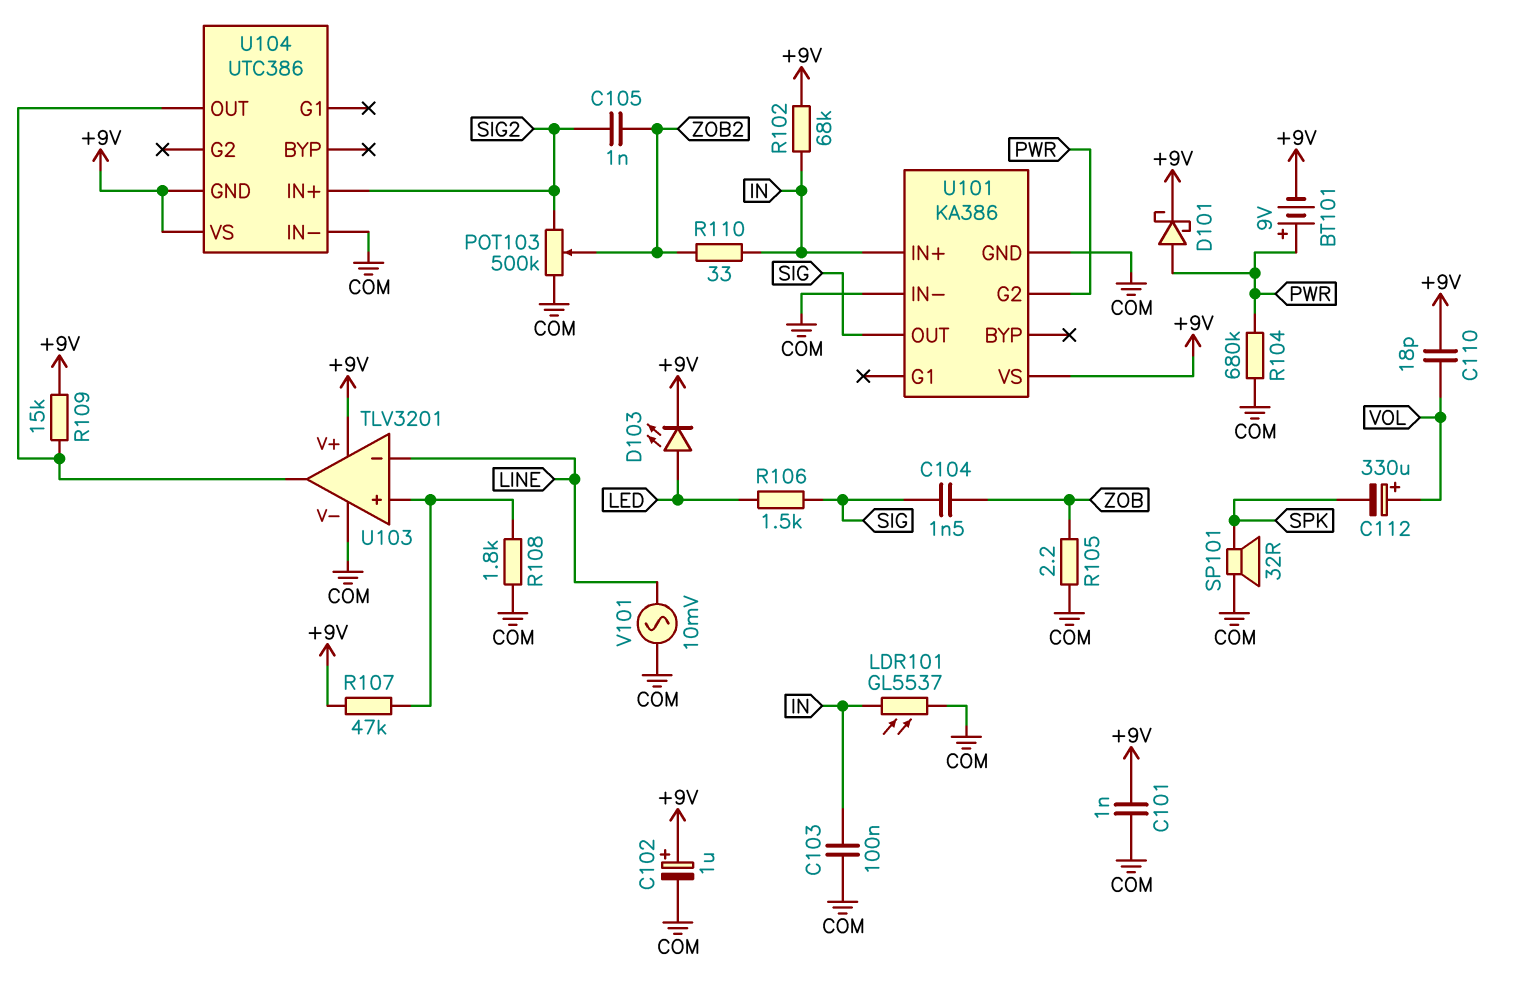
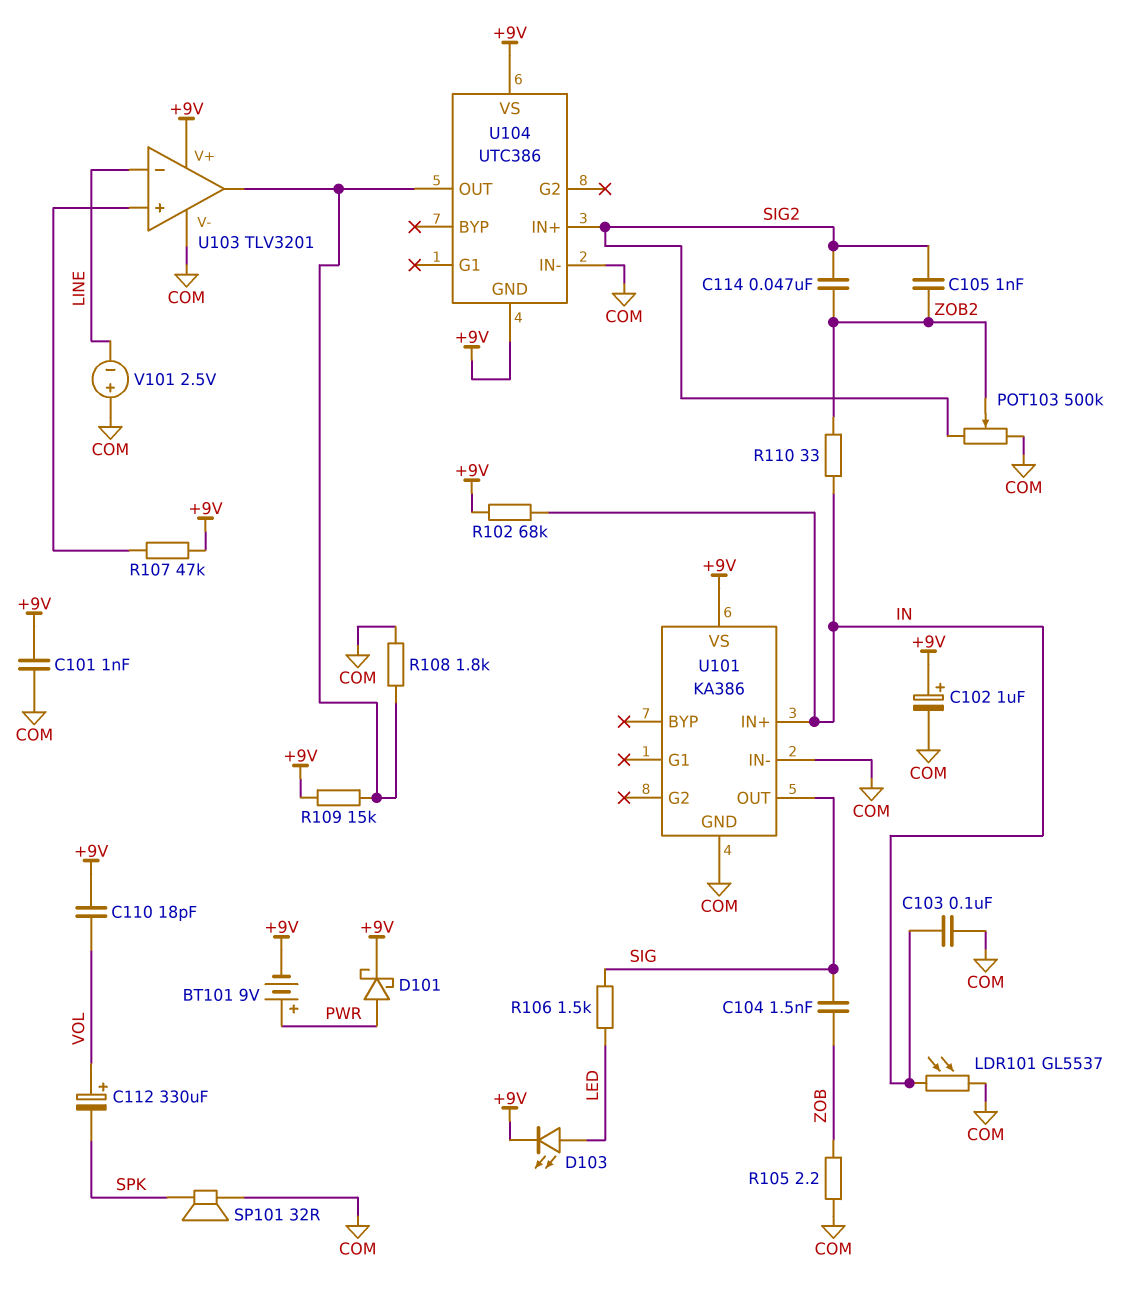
C114: none -> 47nF (SIG2, ZOB2)
R104: 680k (COM, PWR) -> none
R108: 1.8k (COM, U103/in+) -> 1.8k (COM, U103/out)
U101 pin G2: PWR -> none
V101: AC 10mV (COM, LINE) -> 2.5V (plus COM, minus LINE)

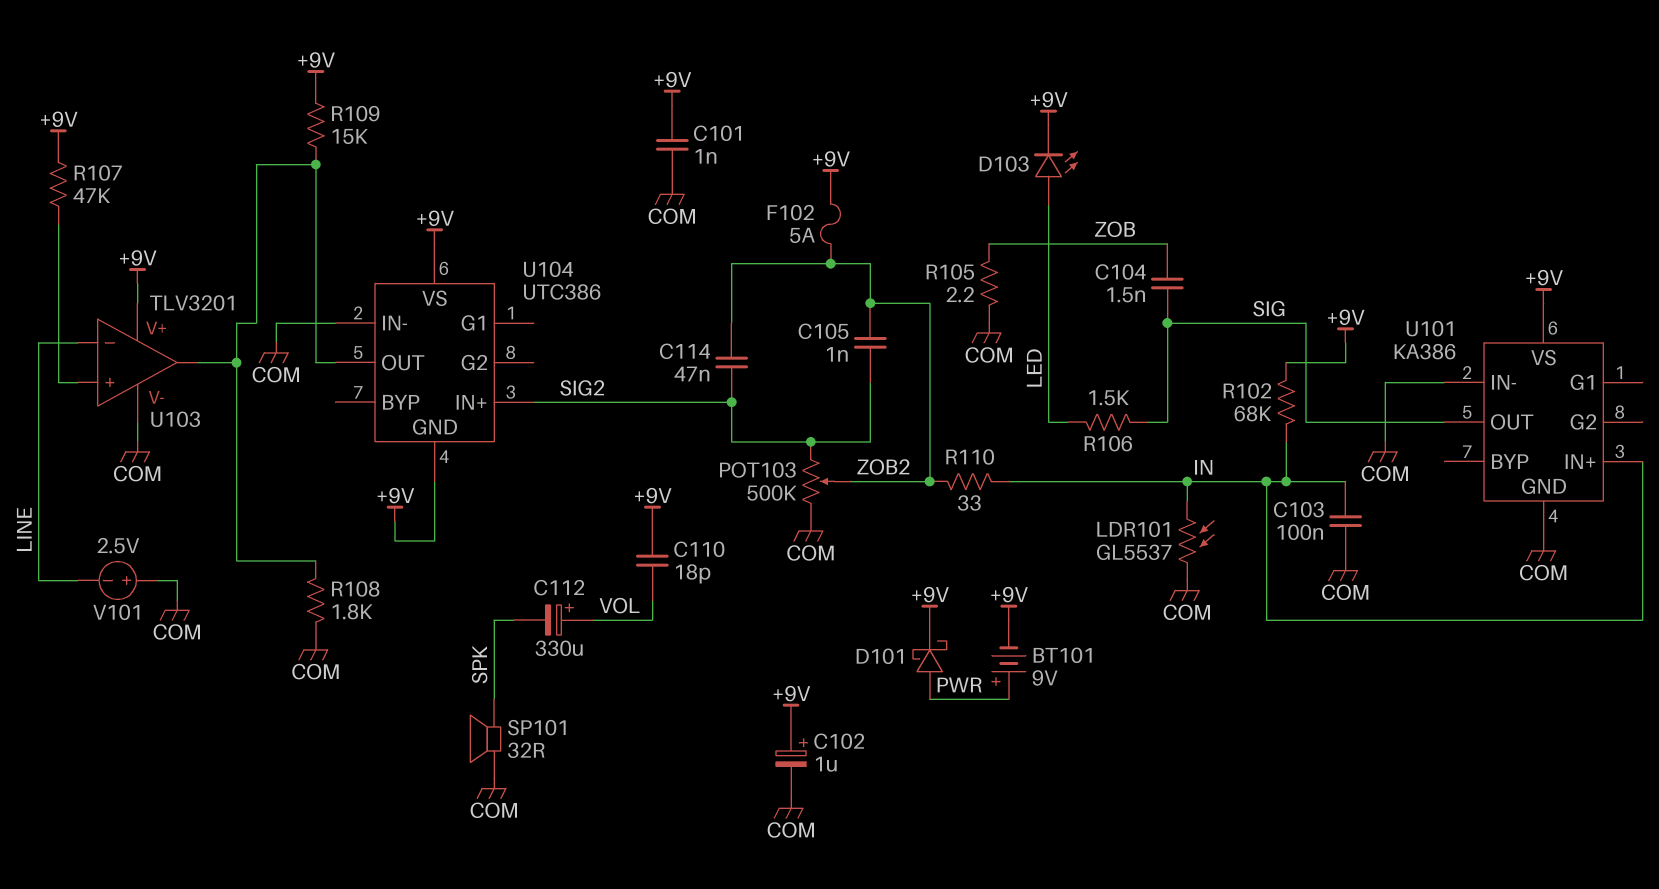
F102: none -> 5A (+9V, ZOB2)

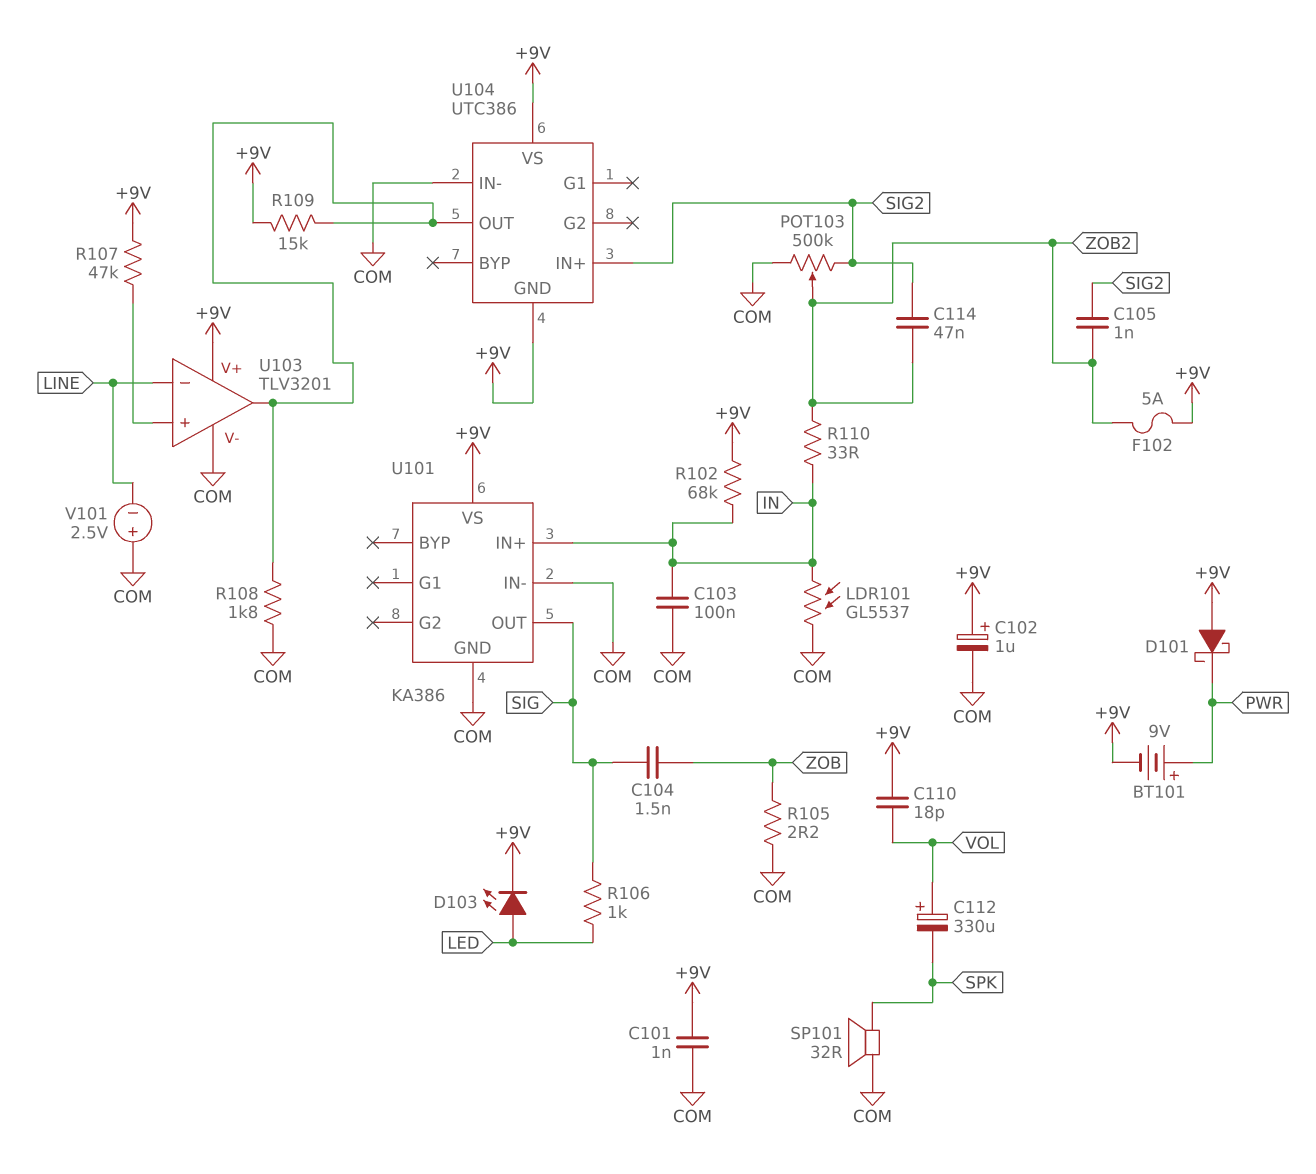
D101: schottky (A PWR, K +9V) -> schottky (A +9V, K PWR)
R106: 1.5k (LED, SIG) -> 1k (LED, SIG)

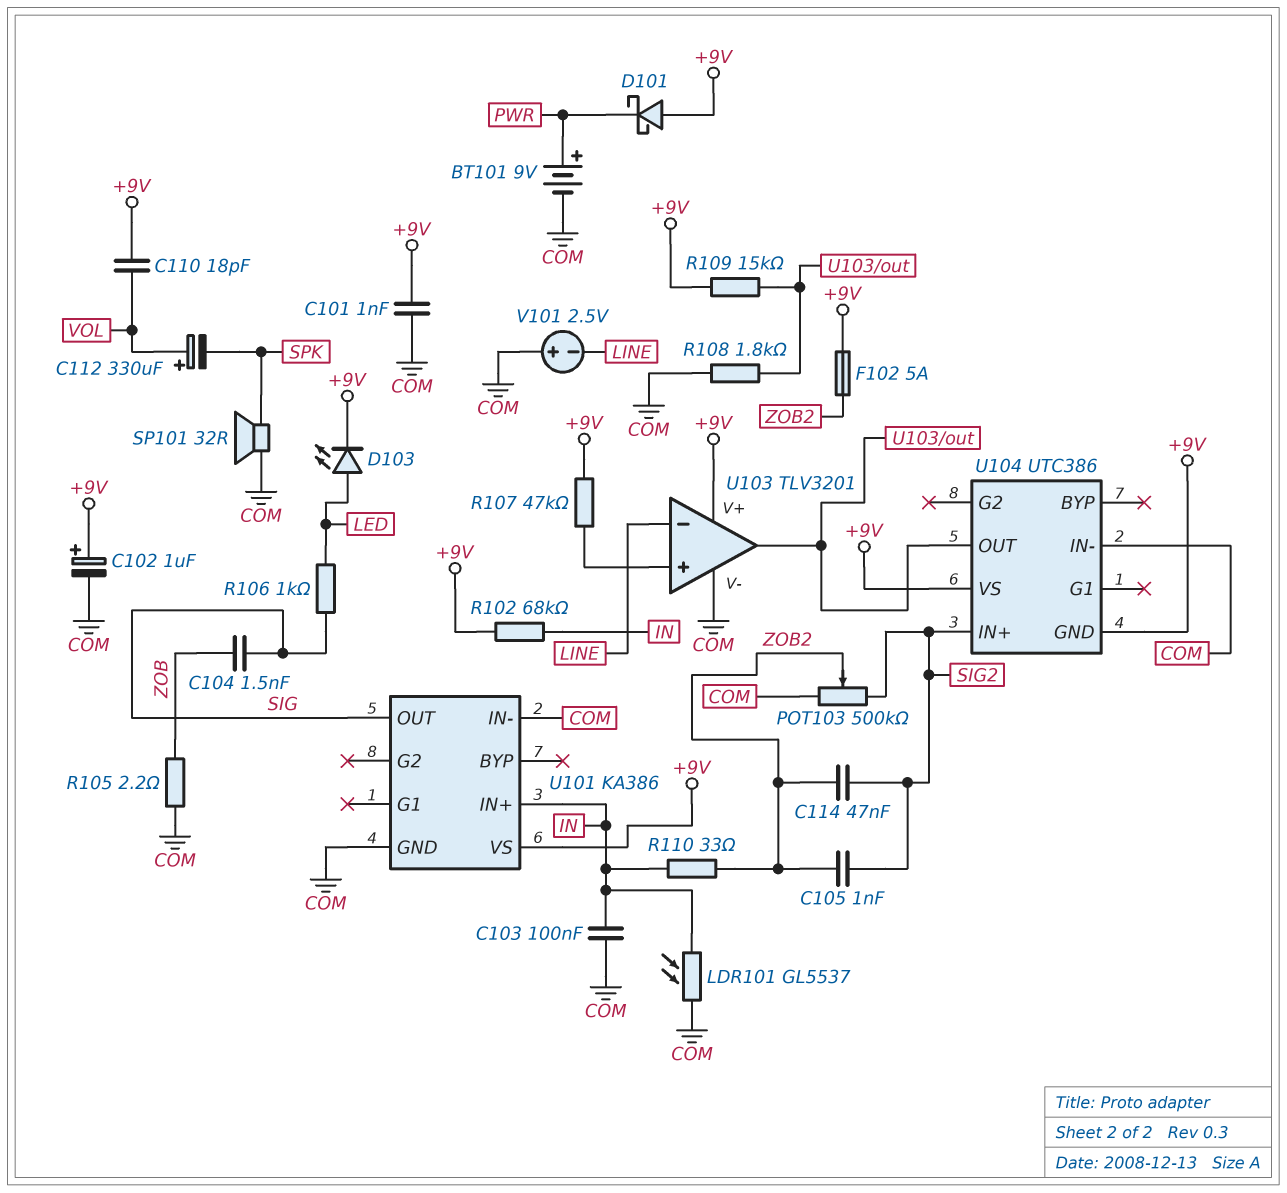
BT101: 9V (plus PWR, minus +9V) -> 9V (plus PWR, minus COM)

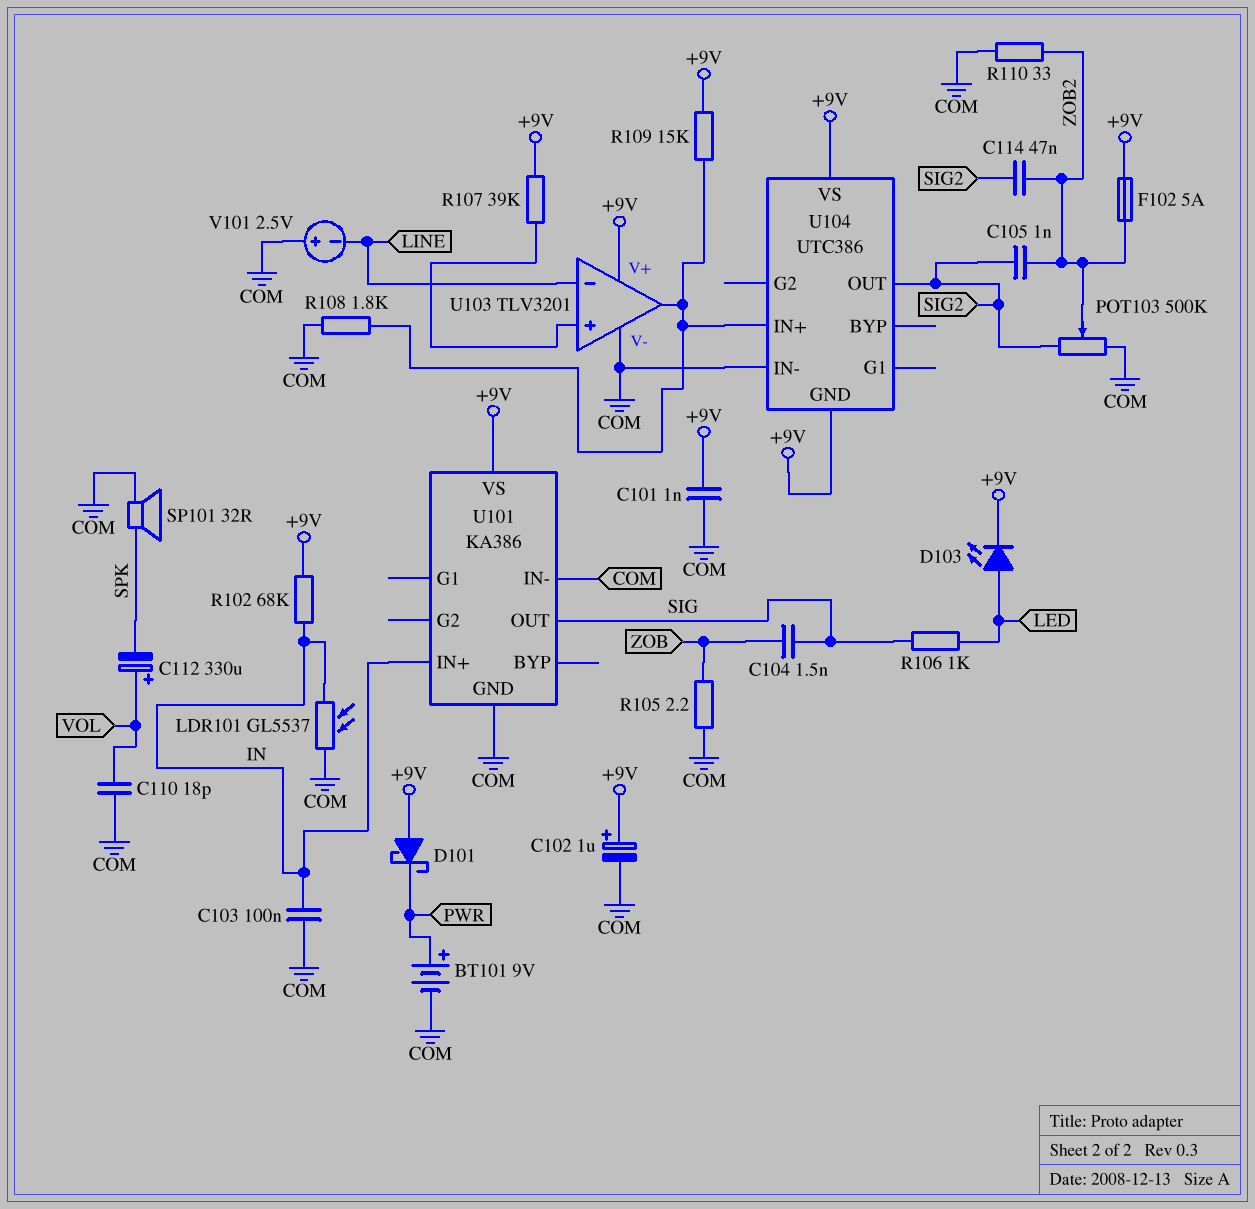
C110: 18pF (+9V, VOL) -> 18pF (COM, VOL)
R107: 47k (+9V, U103/in+) -> 39k (+9V, U103/in+)
R110: 33 (IN, ZOB2) -> 33 (COM, ZOB2)
U104 pin IN+: SIG2 -> U103/out
U104 pin OUT: U103/out -> SIG2

